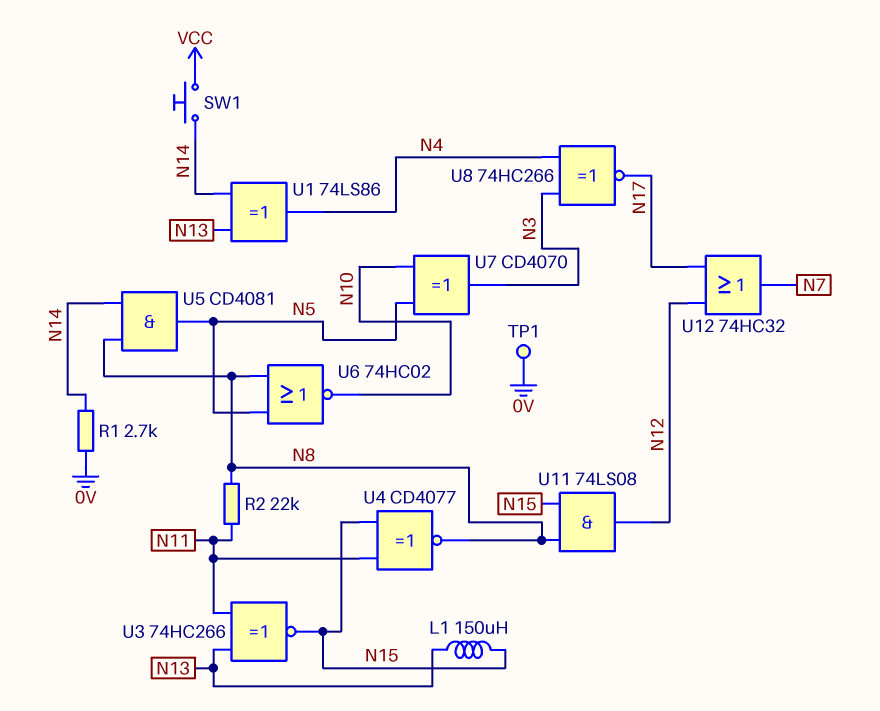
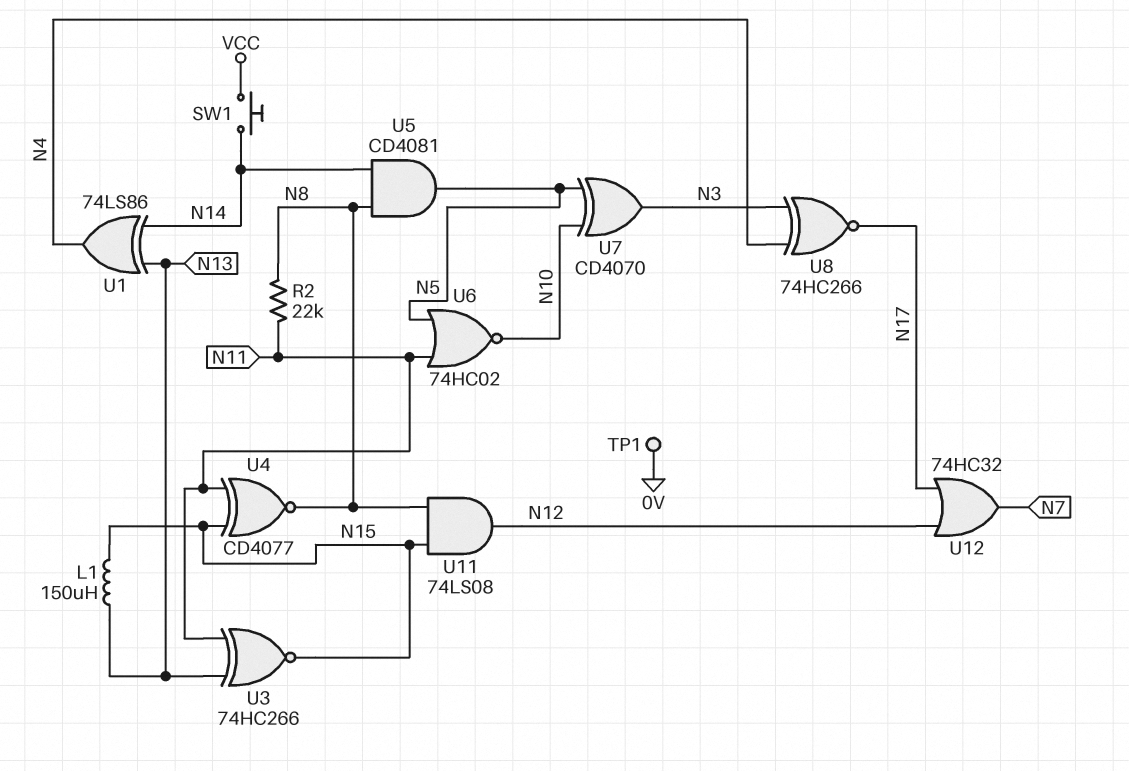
R1: 2.7k (0V, N14) -> none
U6: NOR 74HC02 (in N5, in N8, out N10) -> NOR 74HC02 (in N5, in N11, out N10)

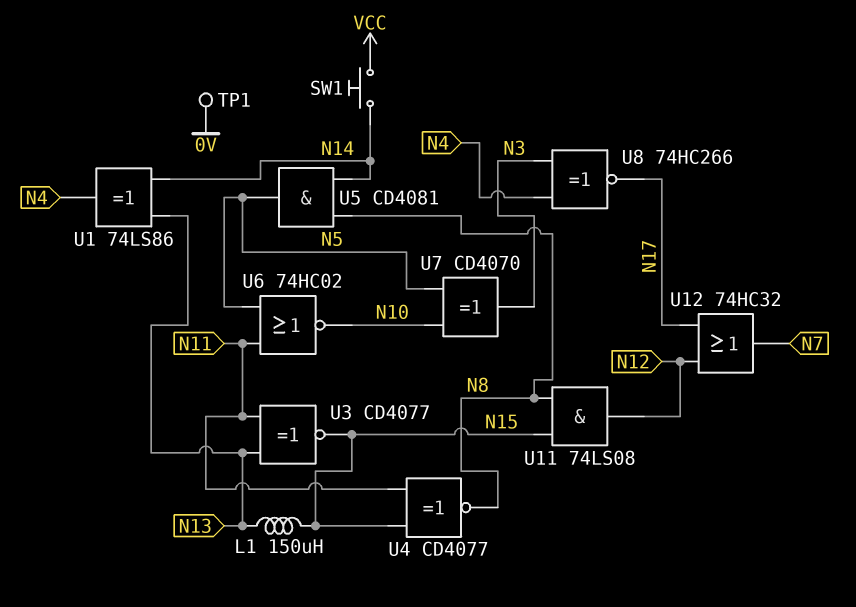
R2: 22k (N8, N11) -> none
U3: XNOR 74HC266 (in N11, in N13, out N15) -> XNOR CD4077 (in N11, in N13, out N15)

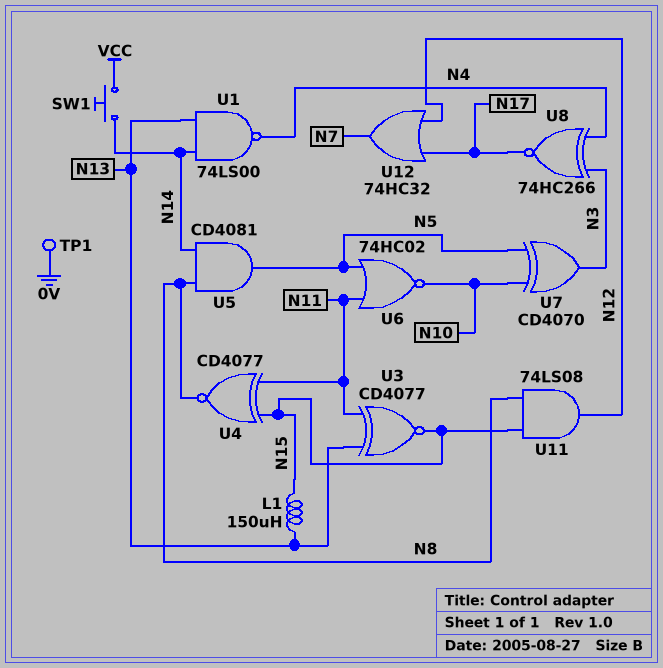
U1: XOR 74LS86 (in N13, in N14, out N4) -> NAND 74LS00 (in N13, in N14, out N4)

